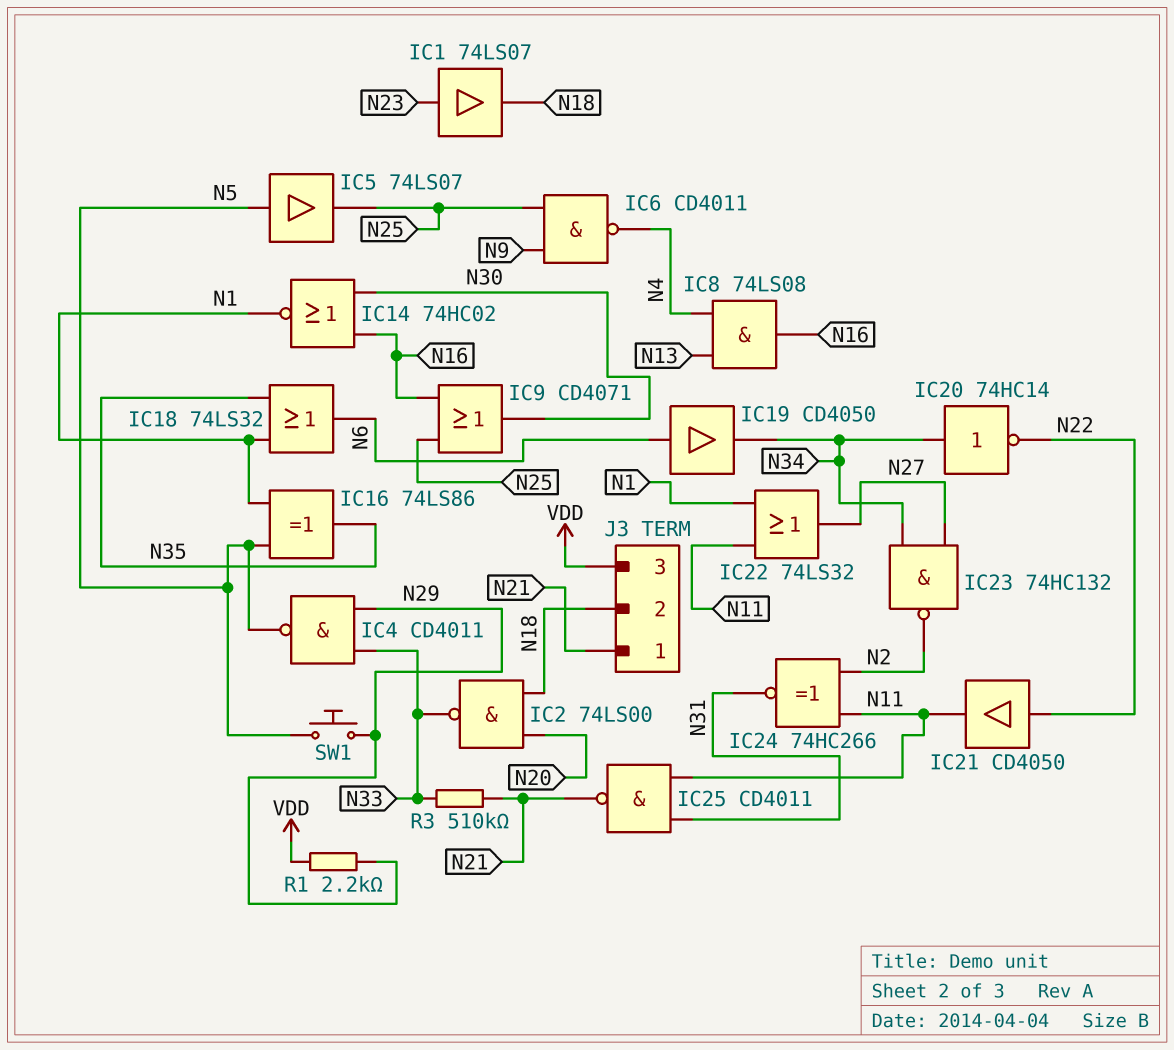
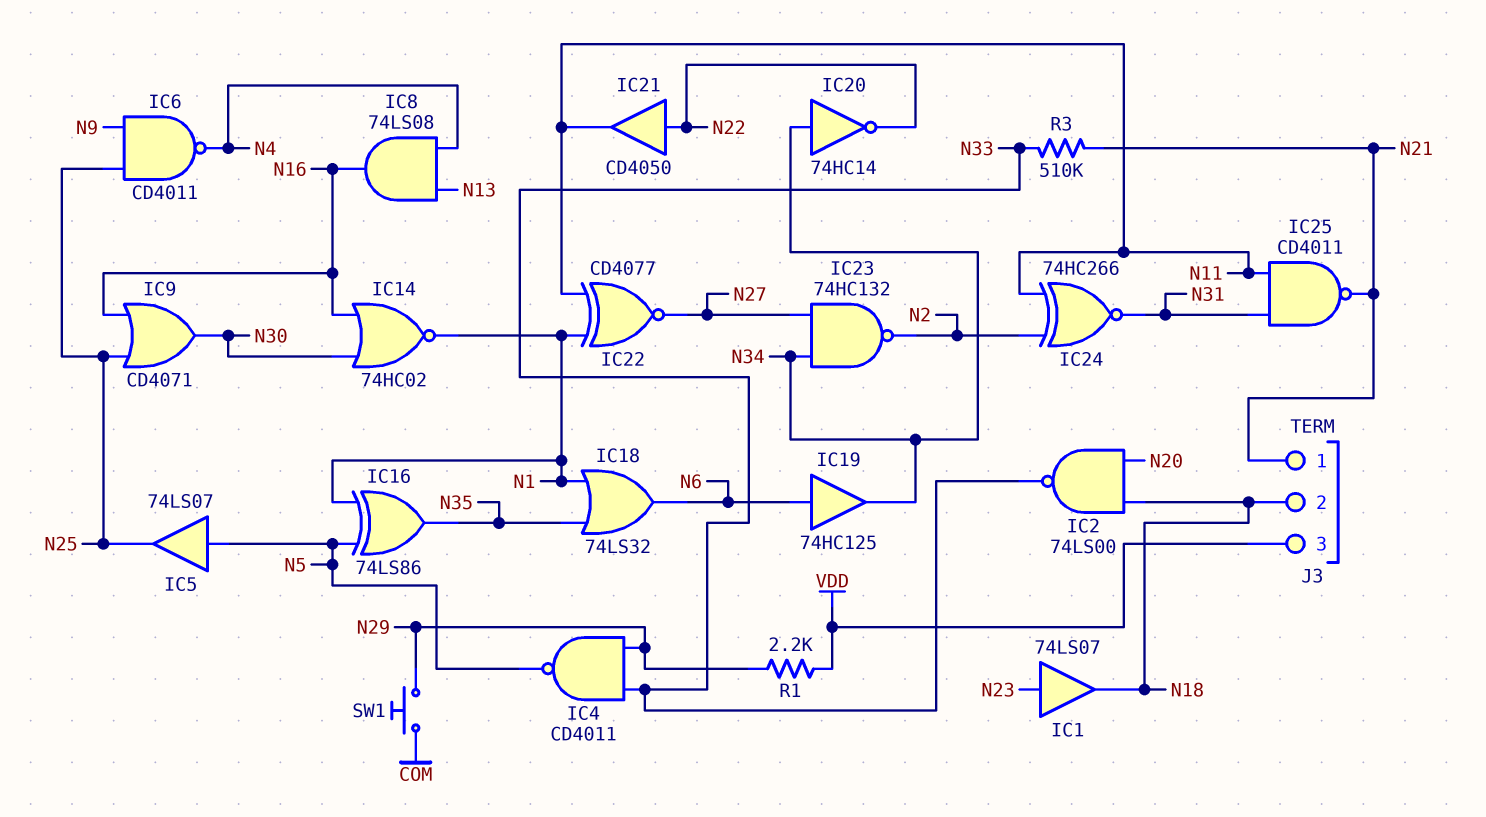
IC19: buffer CD4050 (in N6, out N34) -> buffer 74HC125 (in N6, out N34)
IC22: OR 74LS32 (in N1, in N11, out N27) -> XNOR CD4077 (in N1, in N11, out N27)
SW1: button (N5, N29) -> button (COM, N29)

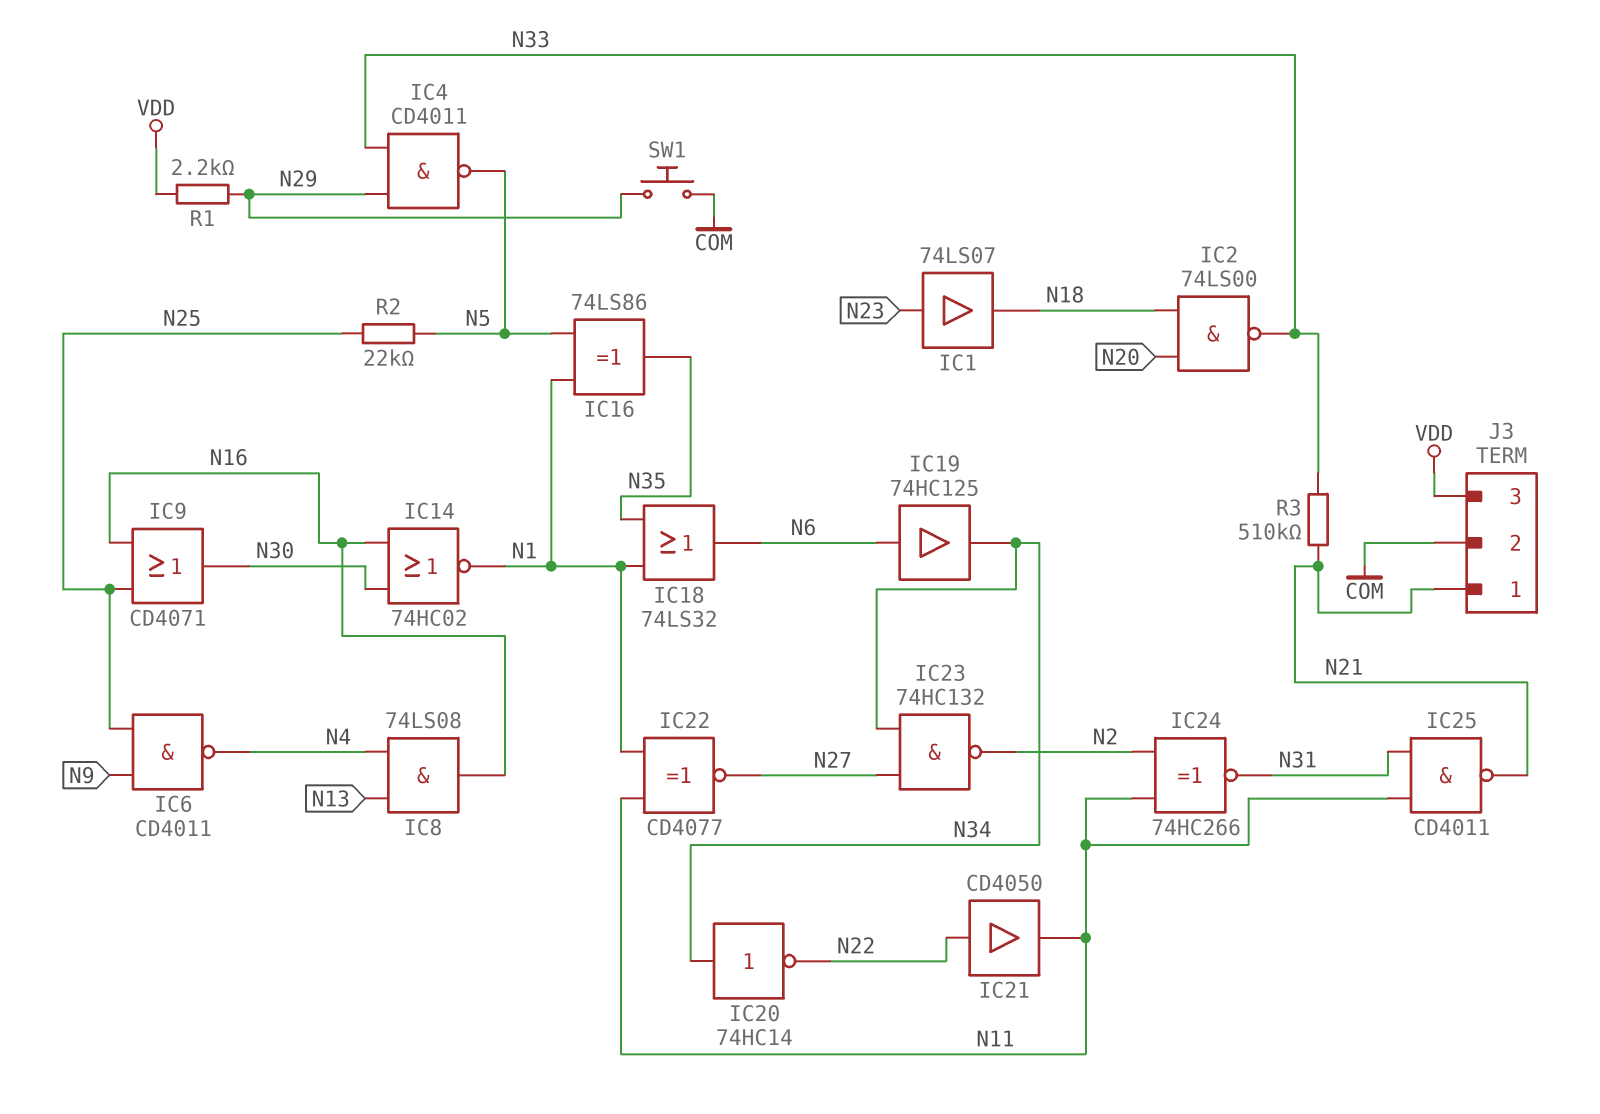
IC5: buffer 74LS07 (in N5, out N25) -> none
J3 pin 2: N18 -> COM
R2: none -> 22k (N5, N25)

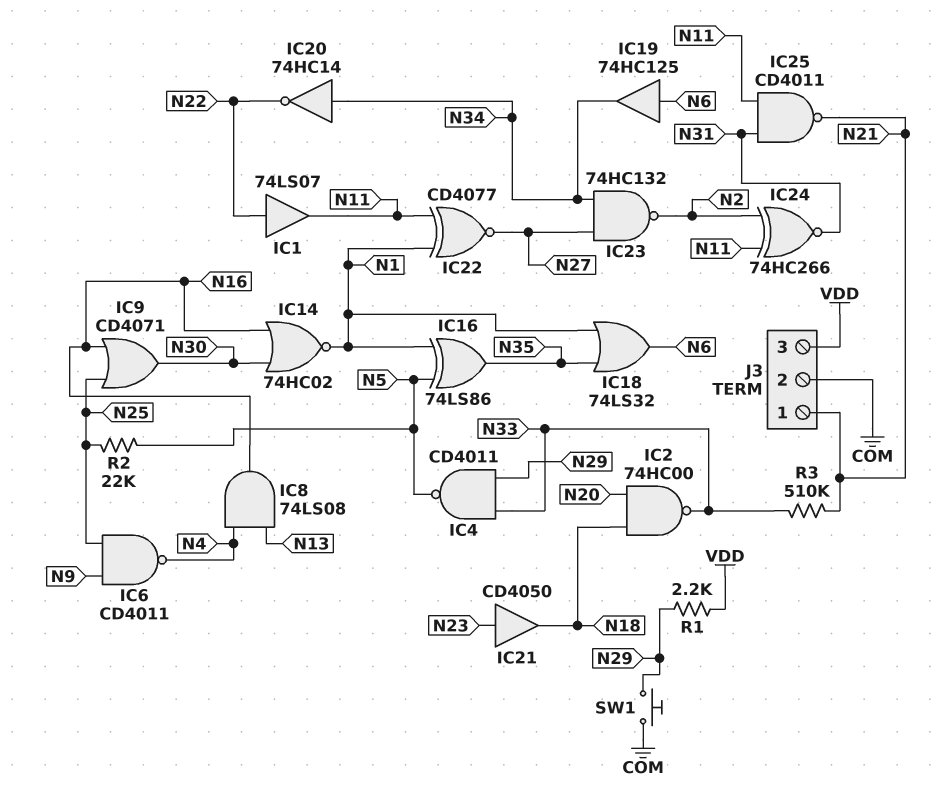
IC1: buffer 74LS07 (in N23, out N18) -> buffer 74LS07 (in N22, out N11)
IC2: NAND 74LS00 (in N18, in N20, out N33) -> NAND 74HC00 (in N18, in N20, out N33)
IC21: buffer CD4050 (in N22, out N11) -> buffer CD4050 (in N23, out N18)

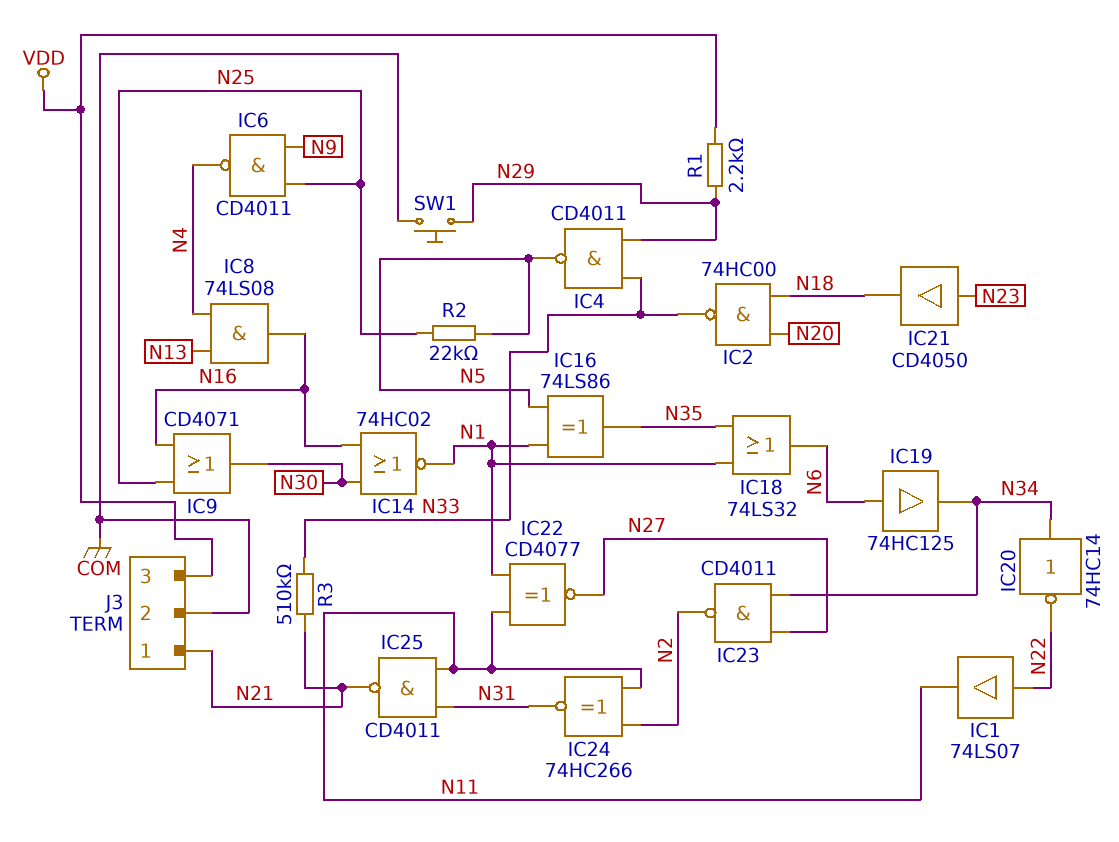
IC23: NAND 74HC132 (in N27, in N34, out N2) -> NAND CD4011 (in N27, in N34, out N2)

